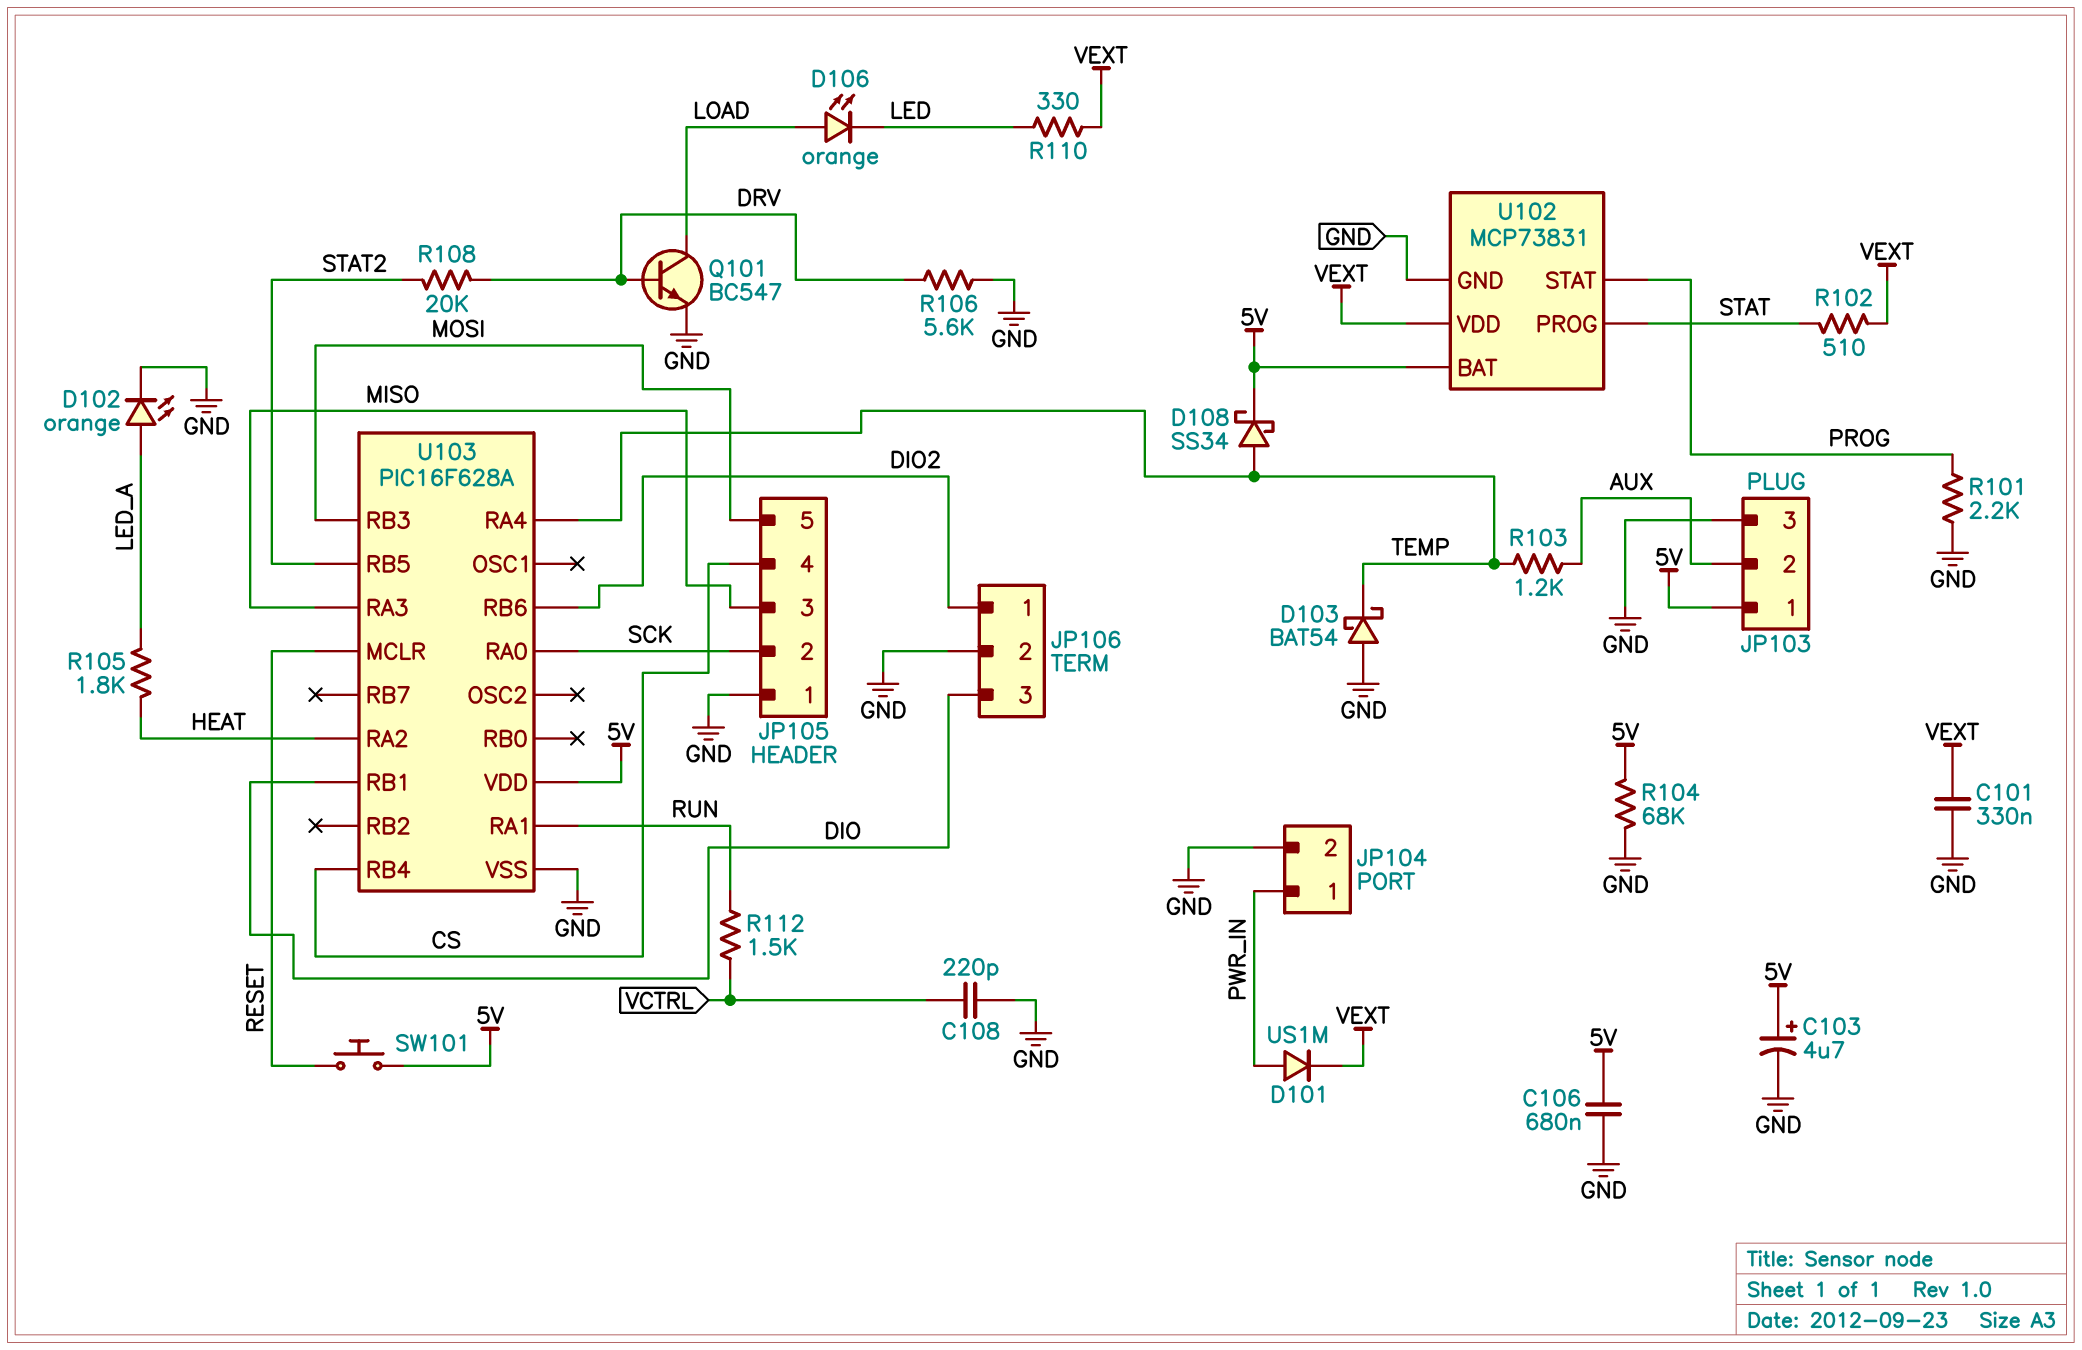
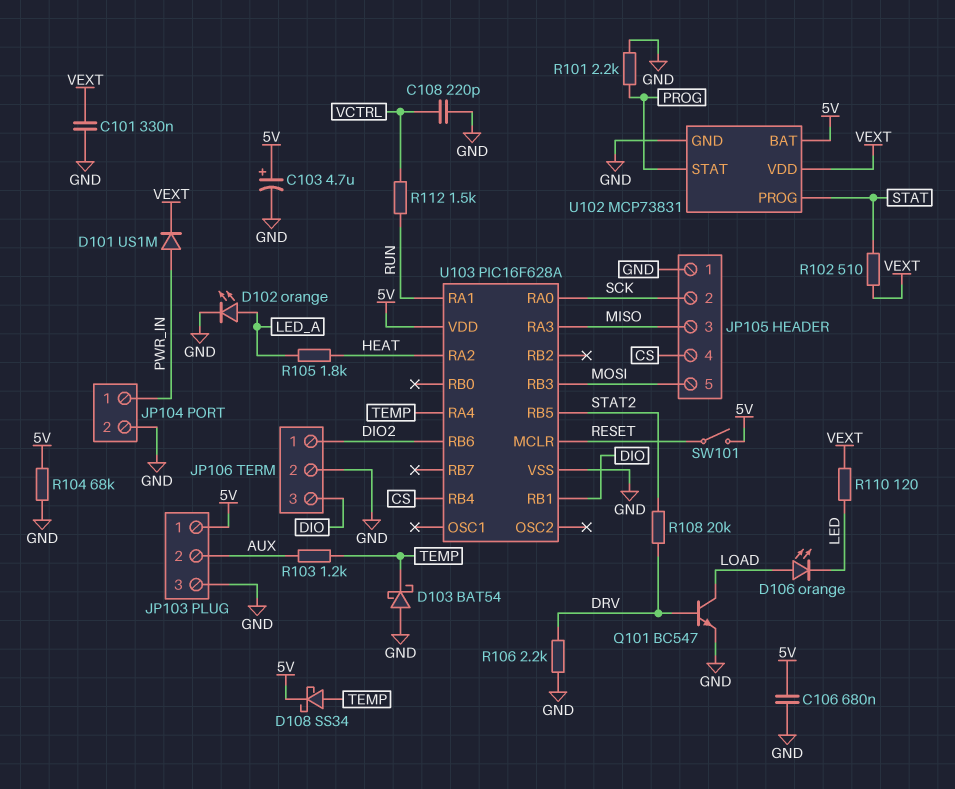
R106: 5.6k (DRV, GND) -> 2.2k (DRV, GND)
R110: 330 (LED, VEXT) -> 120 (LED, VEXT)
SW101: button (5V, RESET) -> switch (5V, RESET)

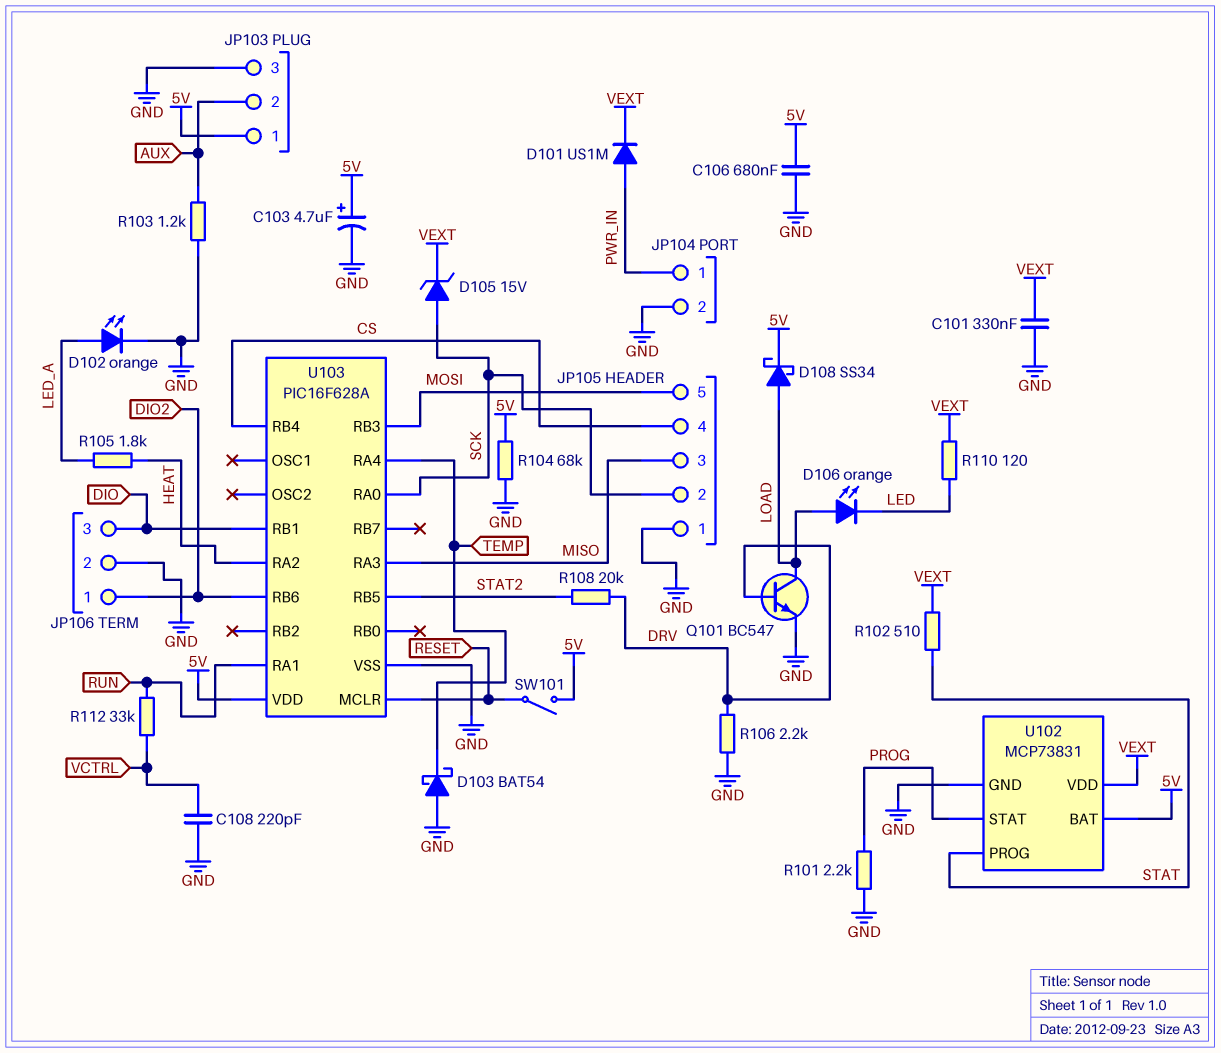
D105: none -> zener 15V (A SCK, K VEXT)
D108: schottky SS34 (A TEMP, K 5V) -> schottky SS34 (A LOAD, K 5V)
R103: 1.2k (AUX, TEMP) -> 1.2k (AUX, GND)
R112: 1.5k (RUN, VCTRL) -> 33k (RUN, VCTRL)

